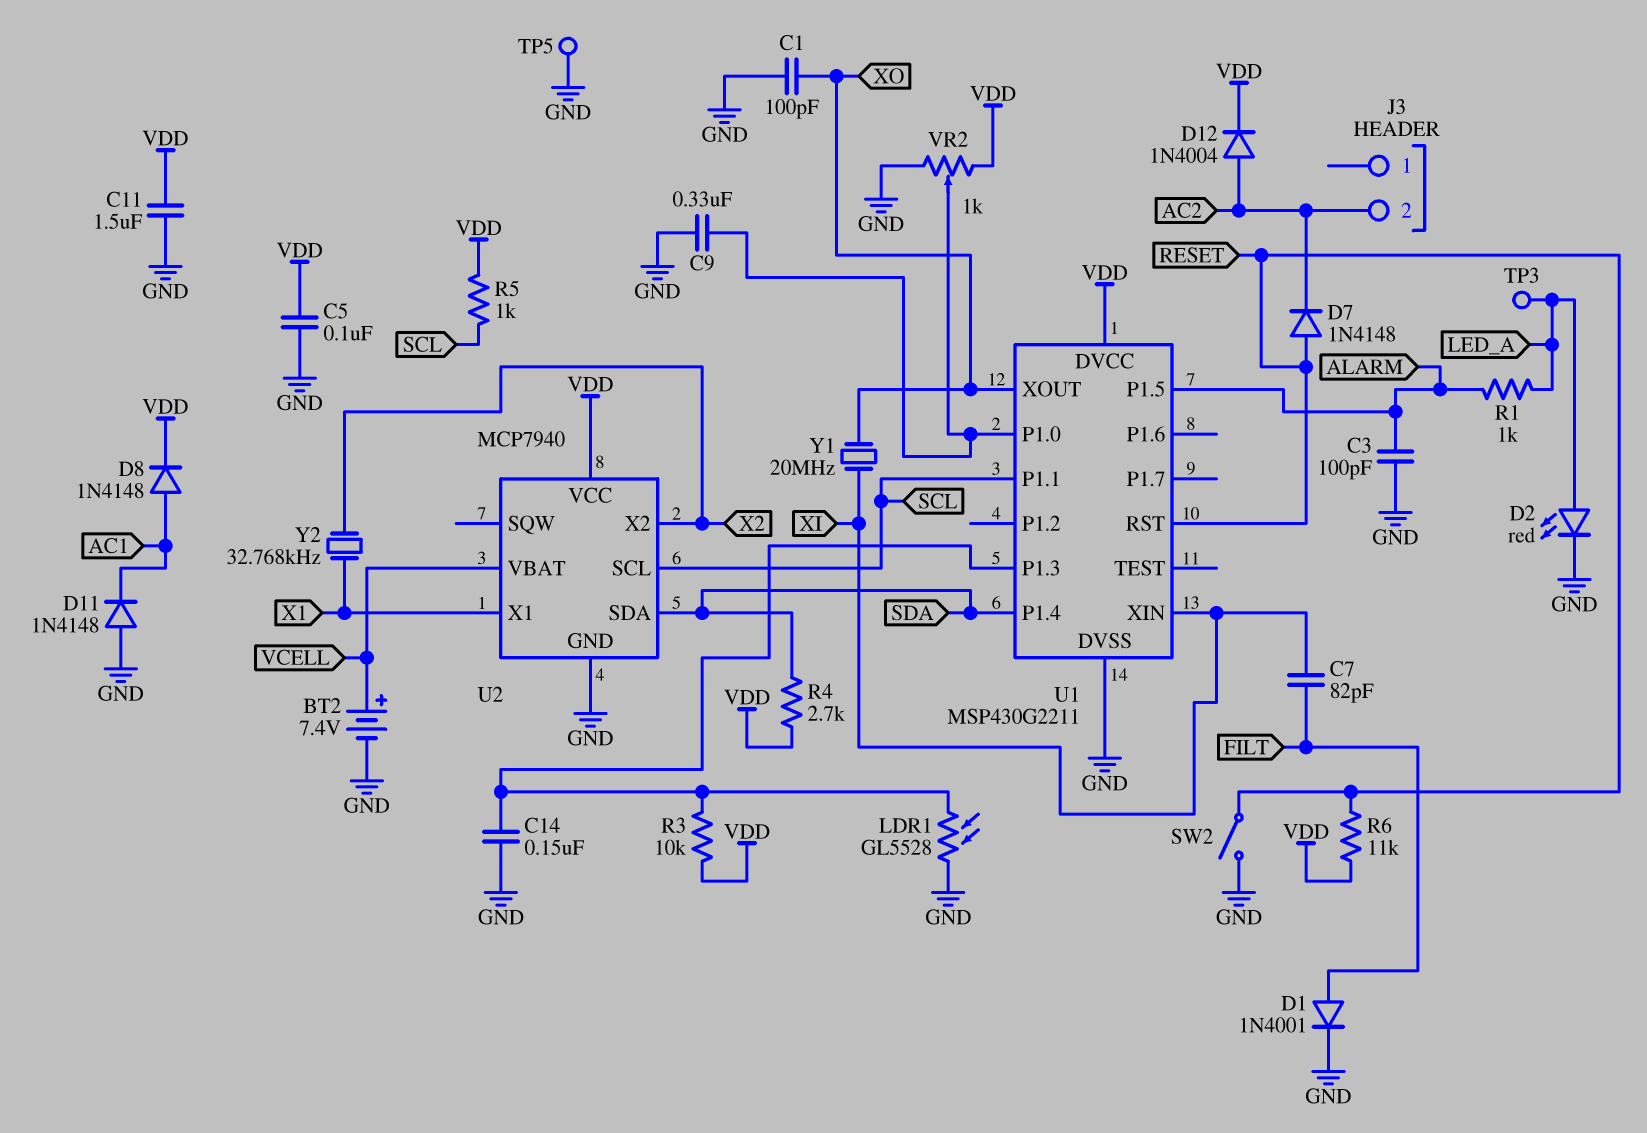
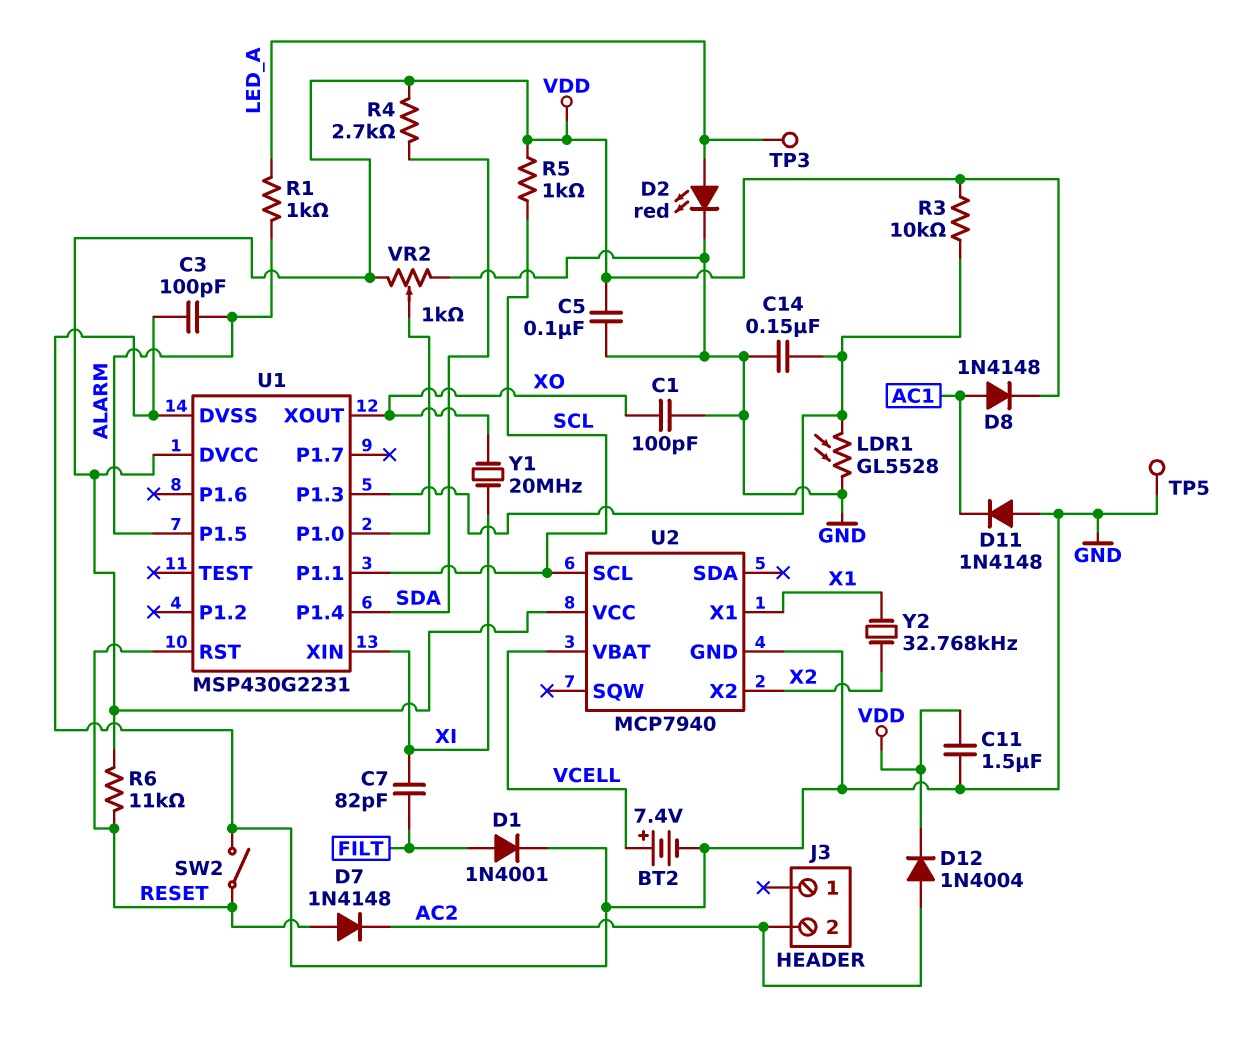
C9: 330nF (GND, U1/P1.0) -> none
U1: MSP430G2211 -> MSP430G2231
U2 pin SDA: SDA -> none

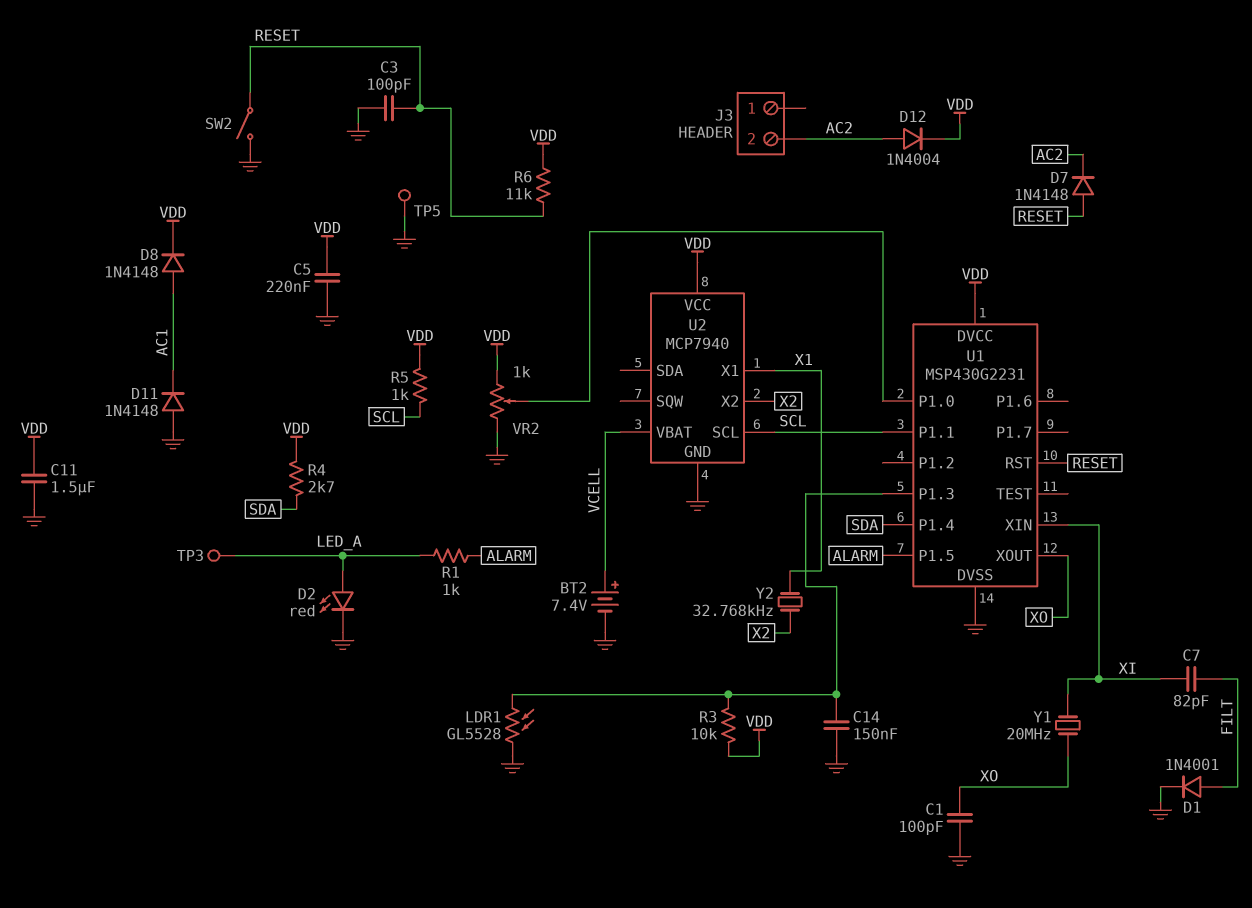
C3: 100pF (ALARM, GND) -> 100pF (GND, RESET)
C5: 100nF (GND, VDD) -> 220nF (GND, VDD)

